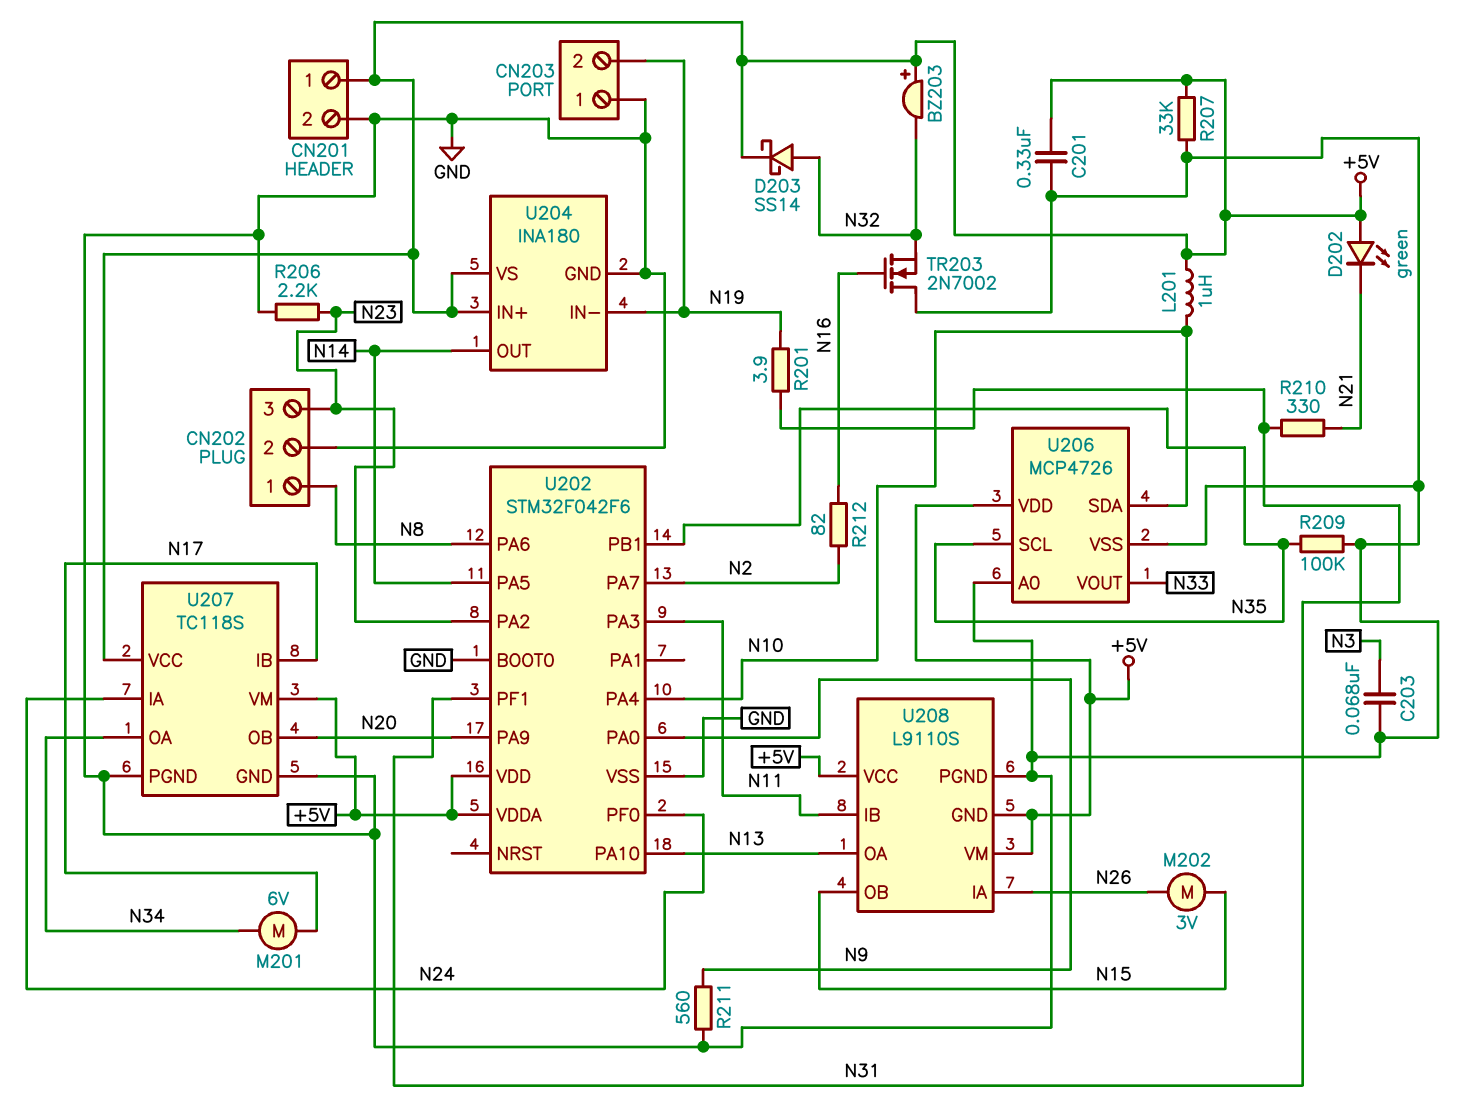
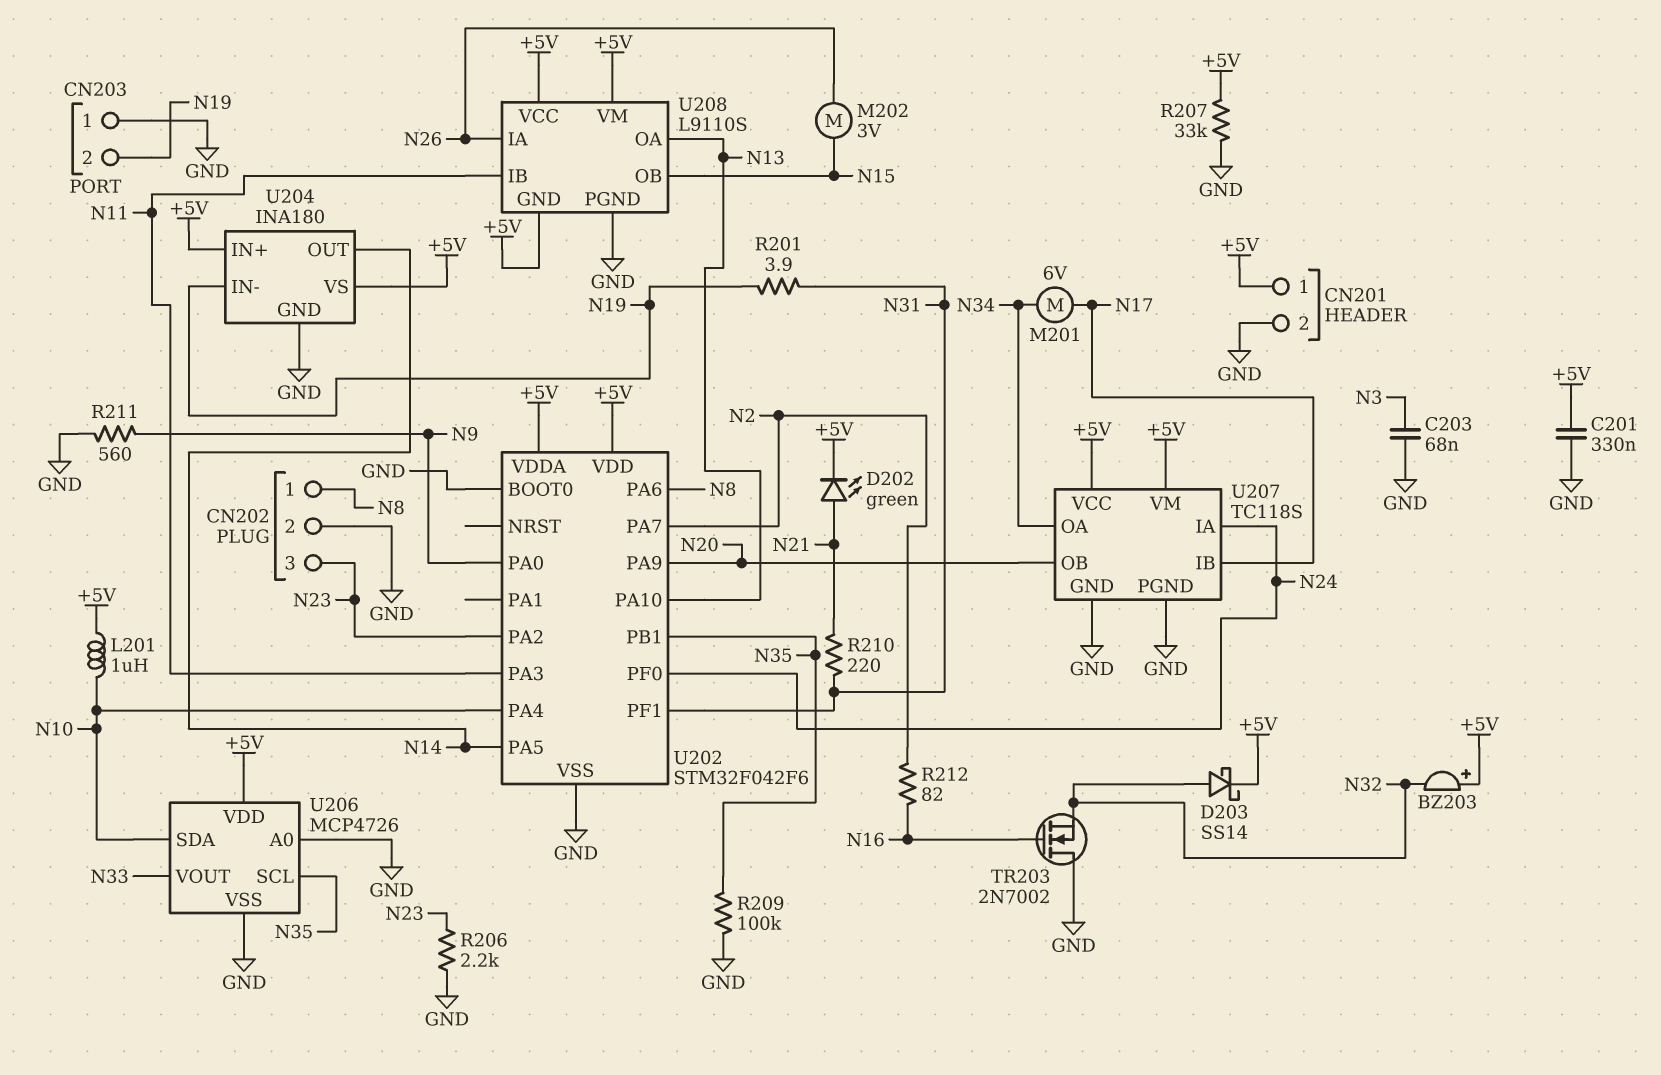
D202: LED green (A +5V, K N21) -> LED green (A N21, K +5V)
R210: 330 (N21, N31) -> 220 (N21, N31)

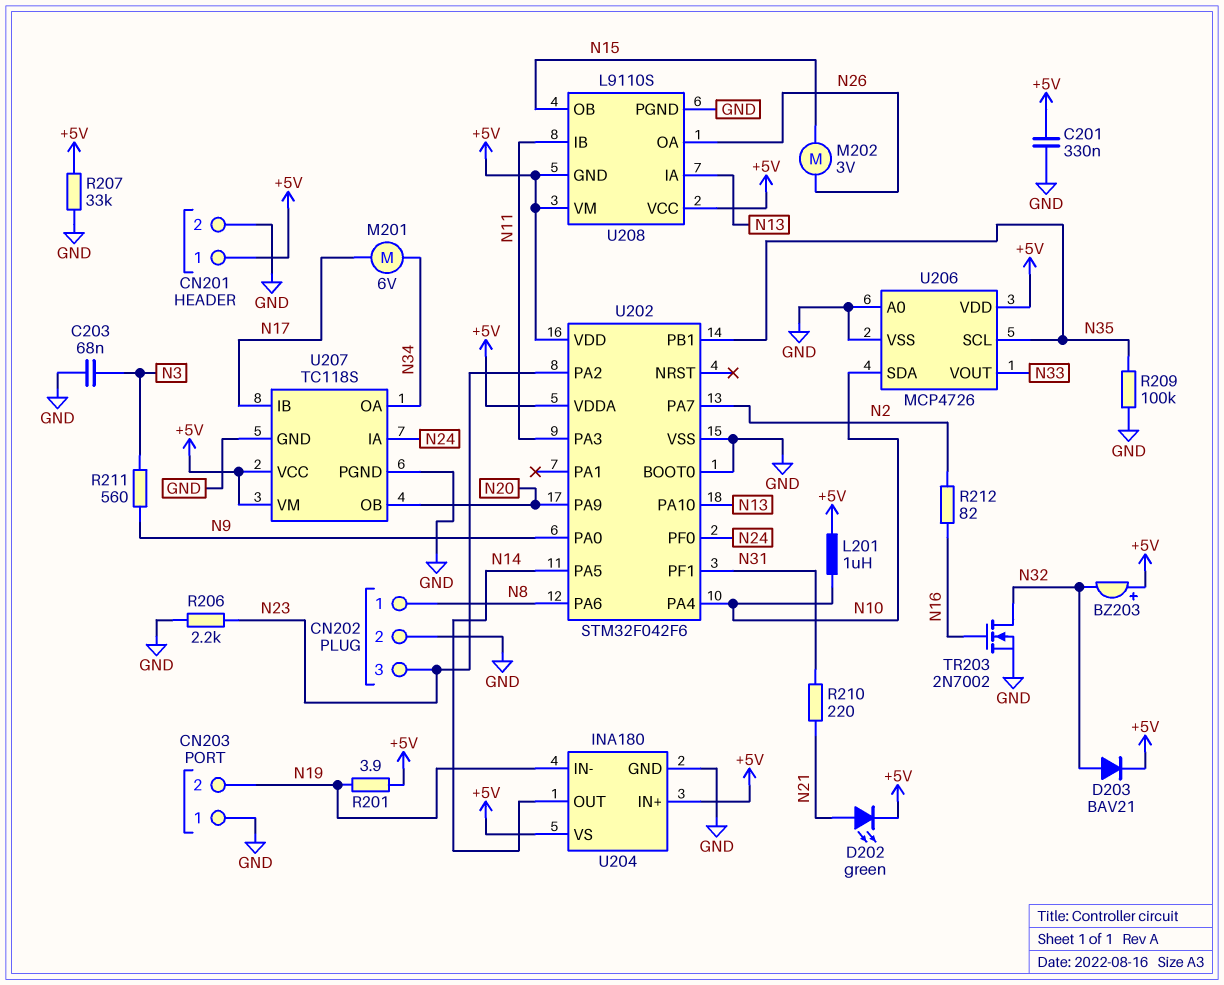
D203: schottky SS14 (A N32, K +5V) -> diode BAV21 (A N32, K +5V)
R201: 3.9 (N19, N31) -> 3.9 (+5V, N19)
R211: 560 (GND, N9) -> 560 (N3, N9)
TR203: NMOS 2N7002 (G N16, D GND, S N32) -> NMOS 2N7002 (G N16, D N32, S GND)
U208 pin IA: N26 -> N13
U208 pin OA: N13 -> N26

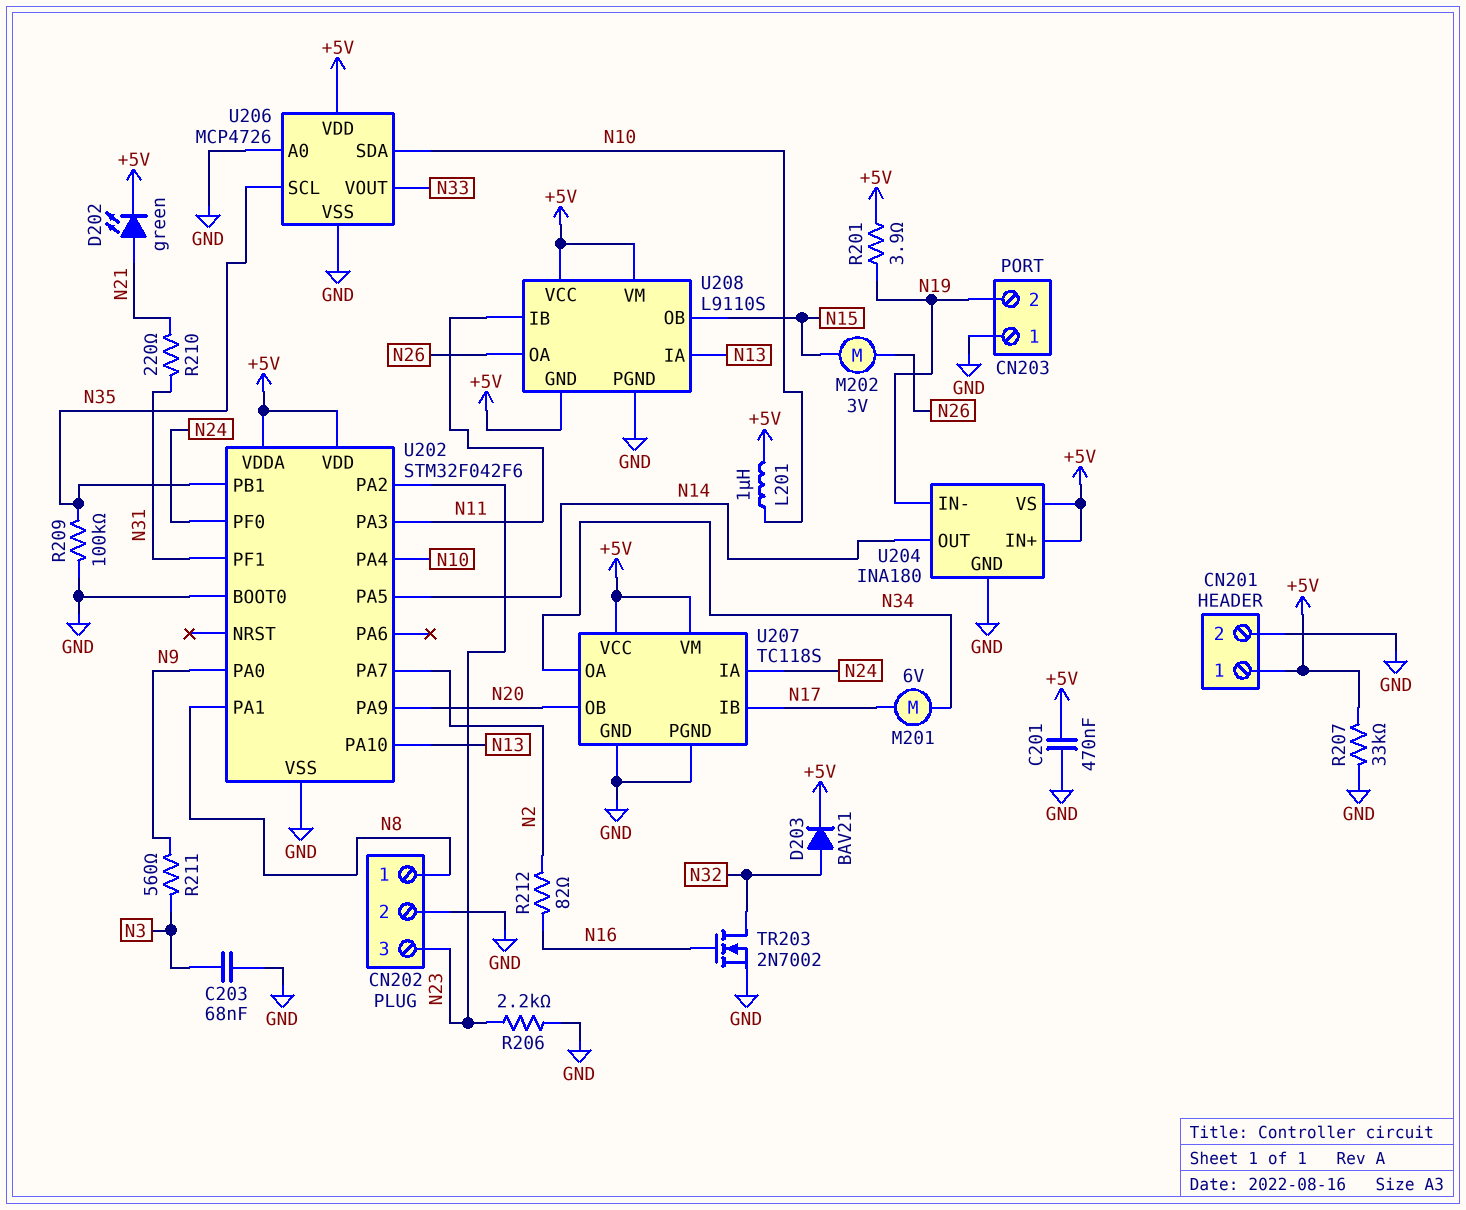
BZ203: buzzer (plus +5V, minus N32) -> none
C201: 330nF (+5V, GND) -> 470nF (+5V, GND)
U202 pin PA1: none -> N8
U202 pin PA6: N8 -> none

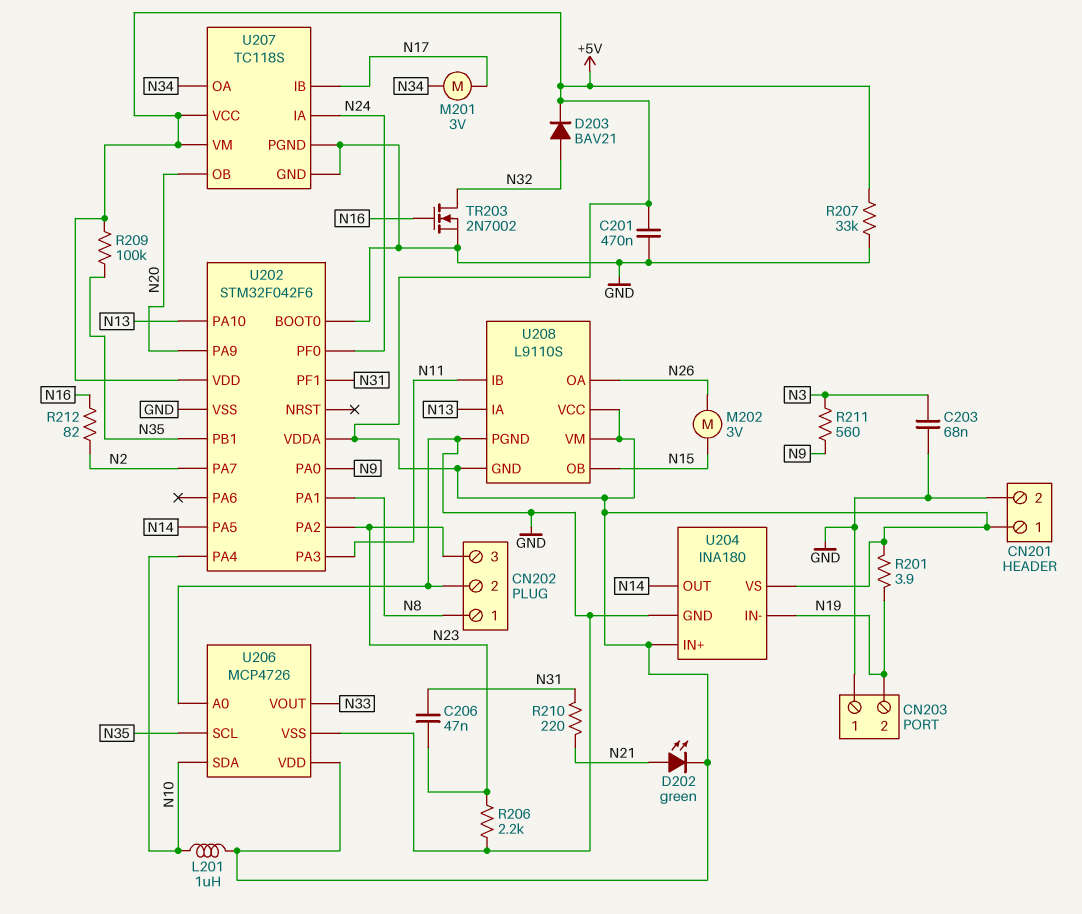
C206: none -> 47nF (N23, N31)
M201: motor 6V (N17, N34) -> motor 3V (N17, N34)
R209: 100k (GND, N35) -> 100k (+5V, N35)

